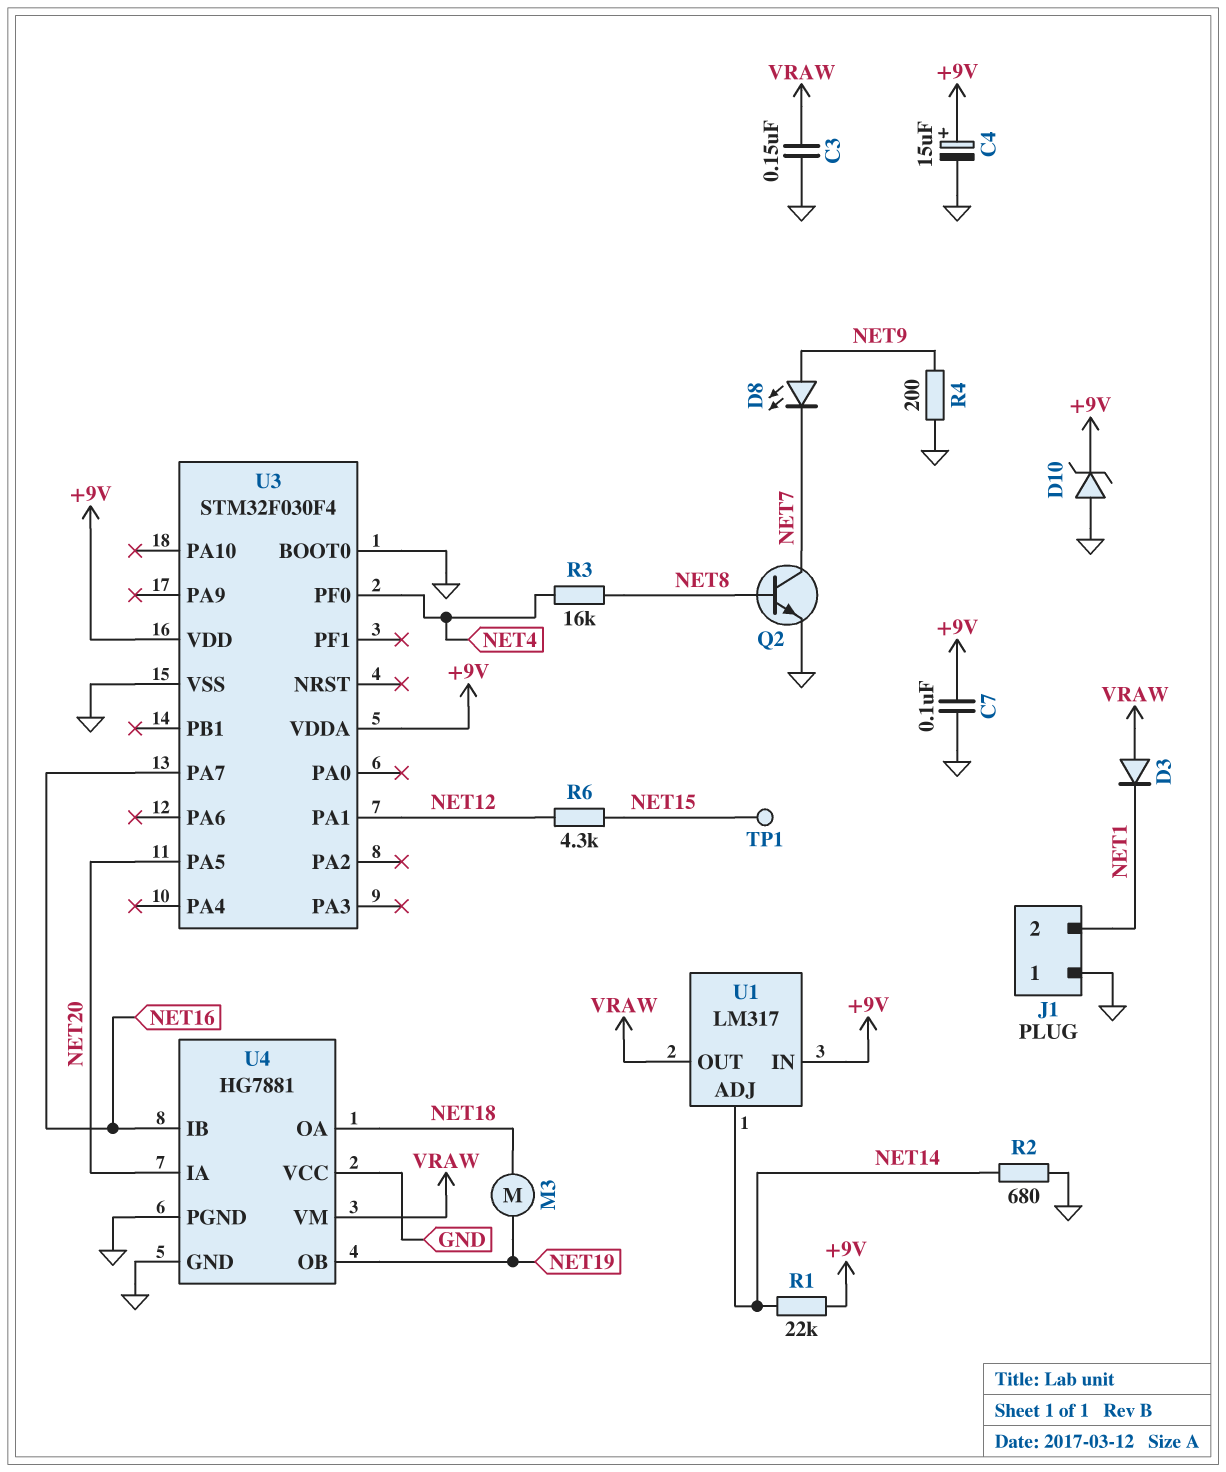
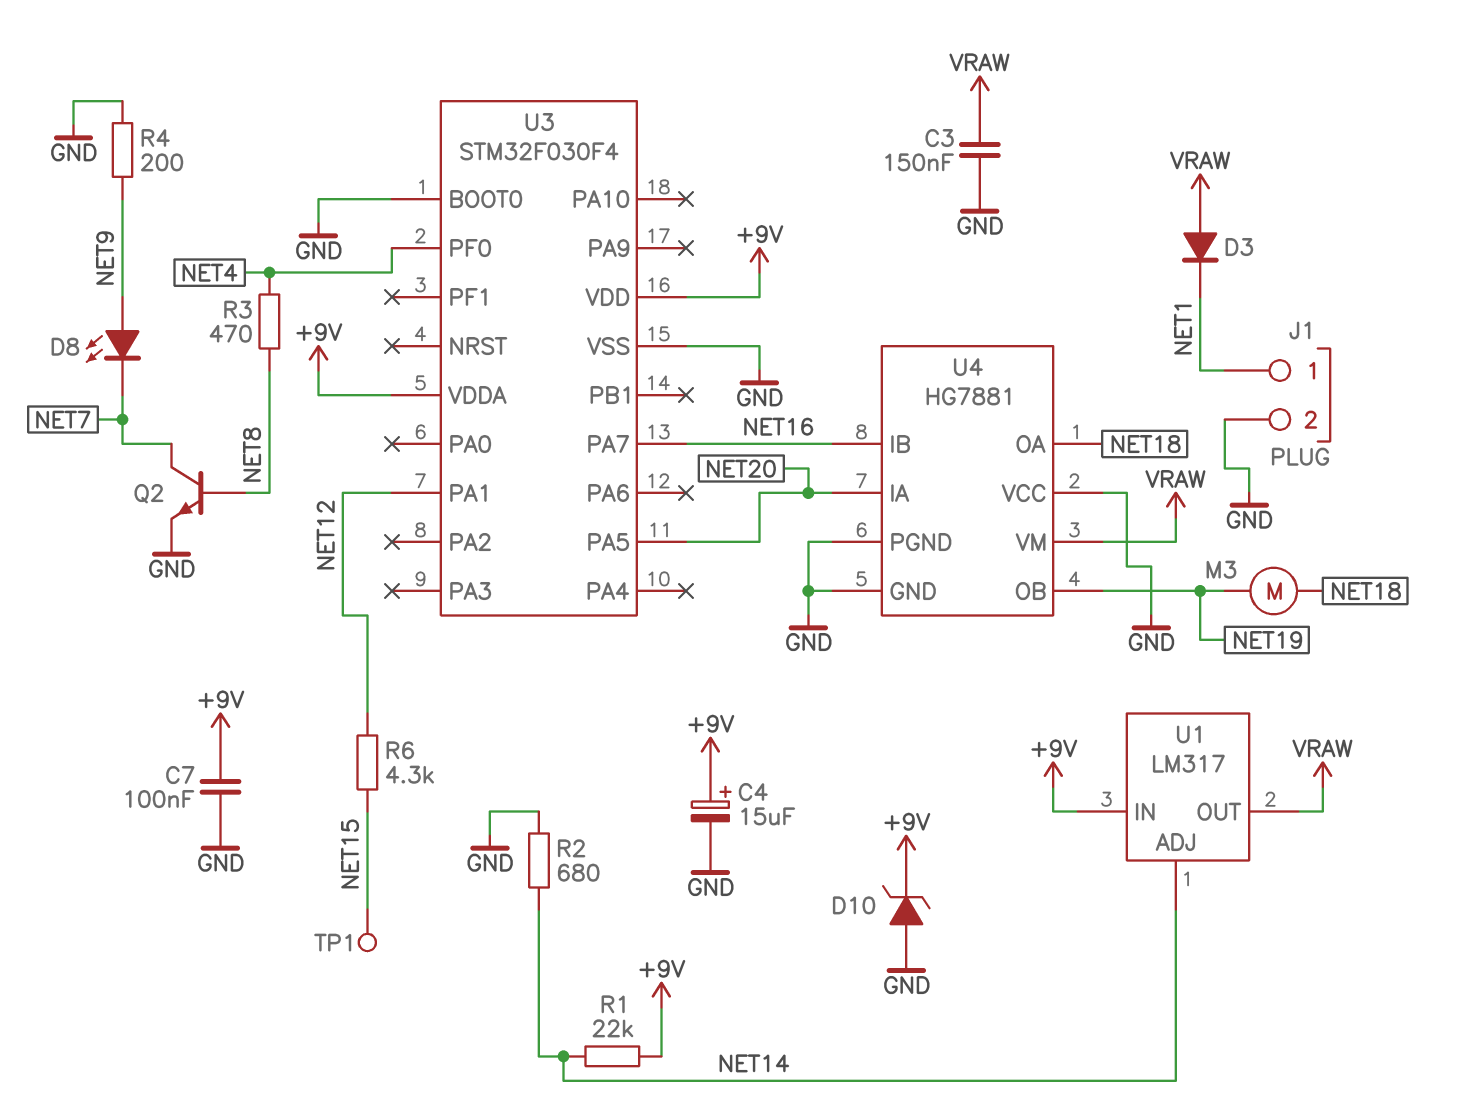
J1 pin 1: GND -> NET1
J1 pin 2: NET1 -> GND
R3: 16k (NET4, NET8) -> 470 (NET4, NET8)

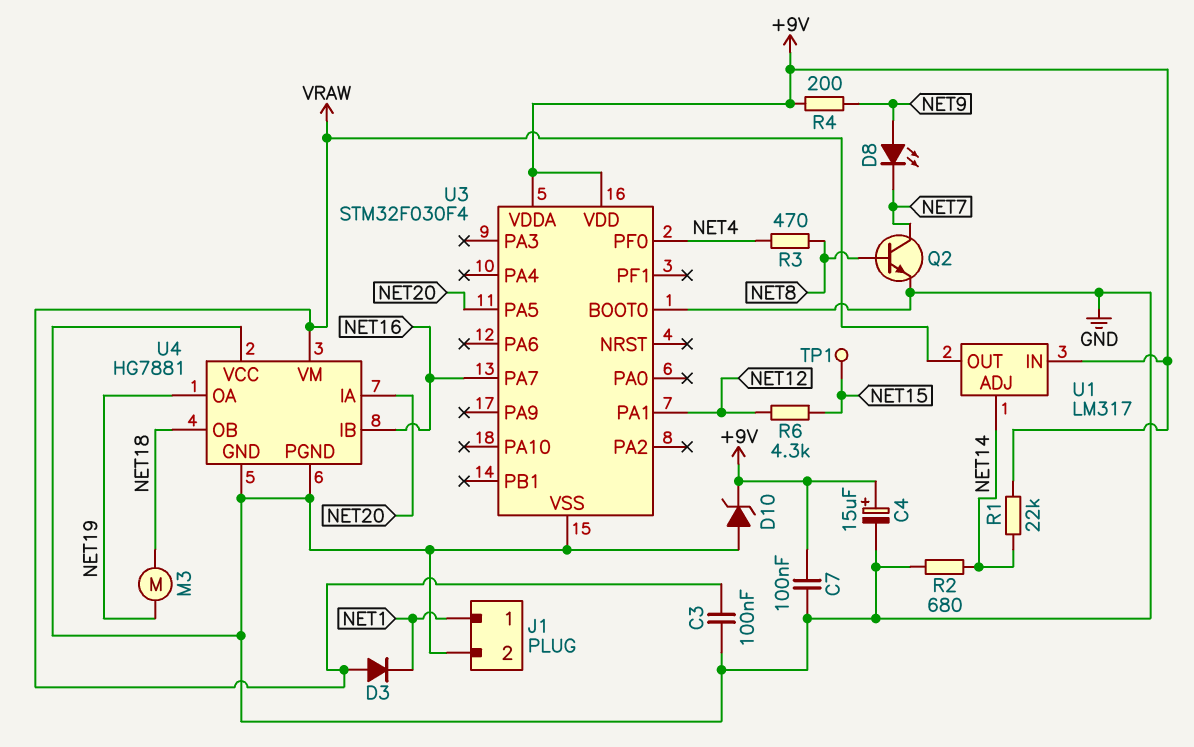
C3: 150nF (GND, VRAW) -> 100nF (GND, VRAW)
R4: 200 (GND, NET9) -> 200 (+9V, NET9)
U4 pin OA: NET18 -> NET19
U4 pin OB: NET19 -> NET18

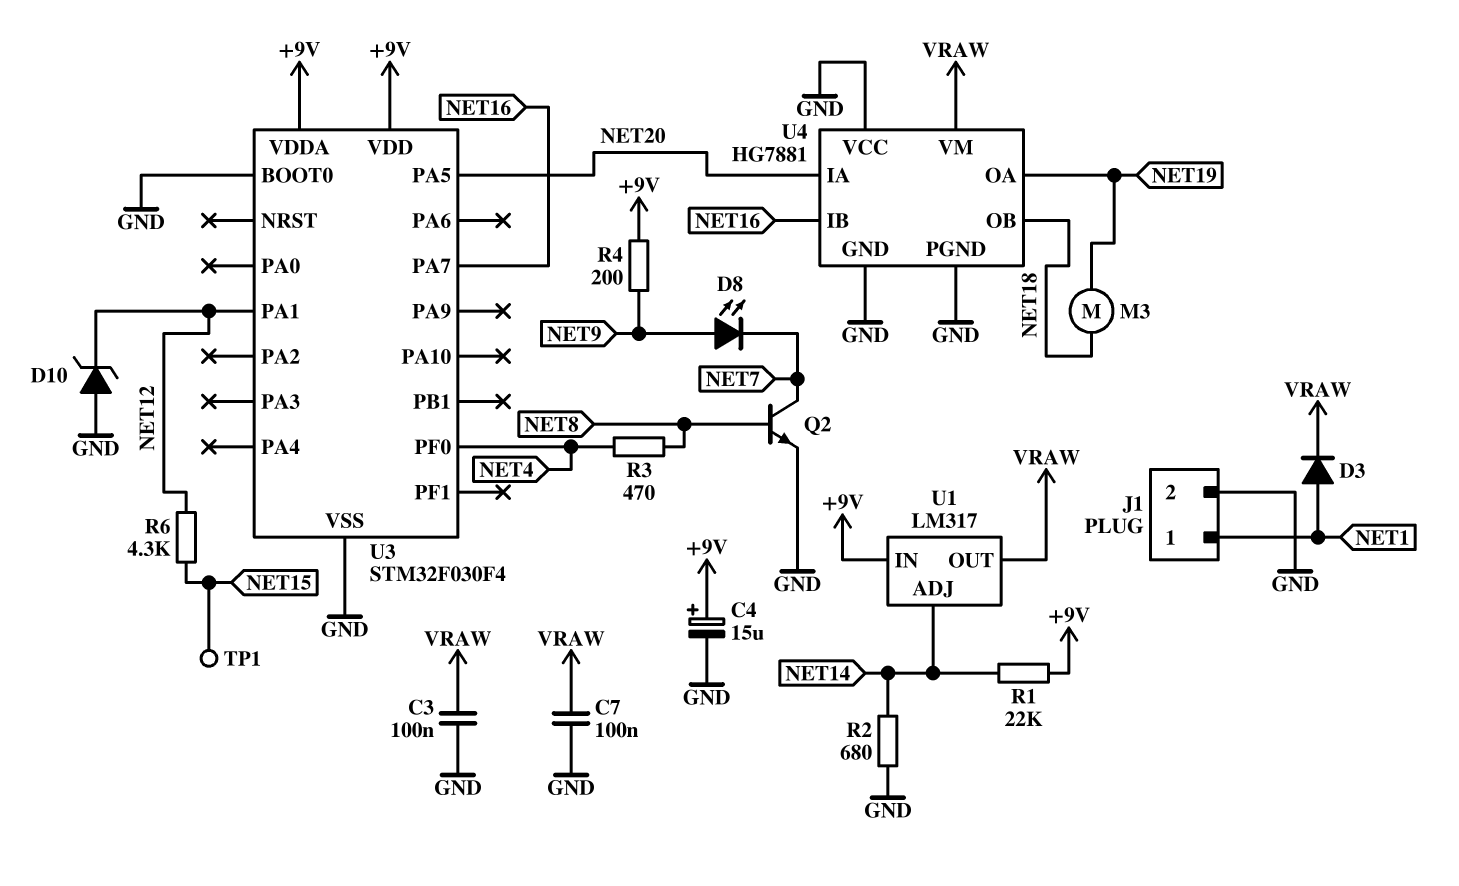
C7: 100nF (+9V, GND) -> 100nF (GND, VRAW)
D3: diode (A VRAW, K NET1) -> diode (A NET1, K VRAW)
D10: zener (A GND, K +9V) -> zener (A GND, K NET12)

